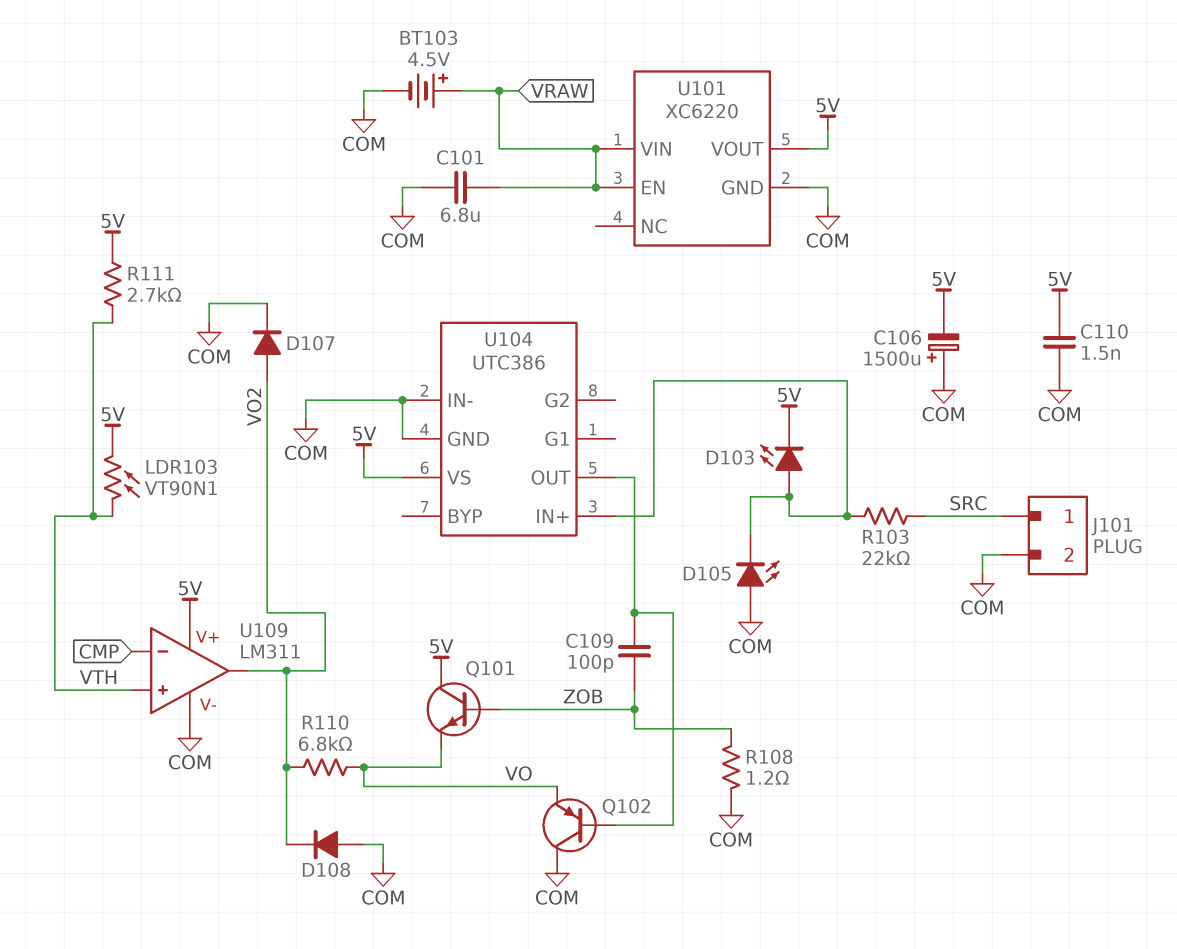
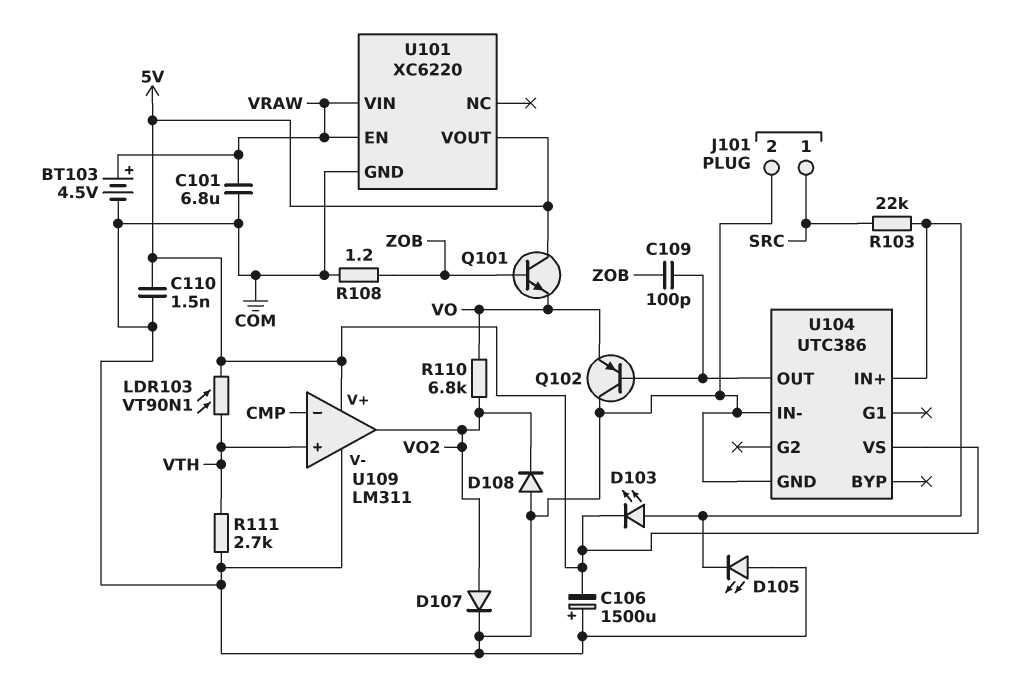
R111: 2.7k (5V, VTH) -> 2.7k (COM, VTH)

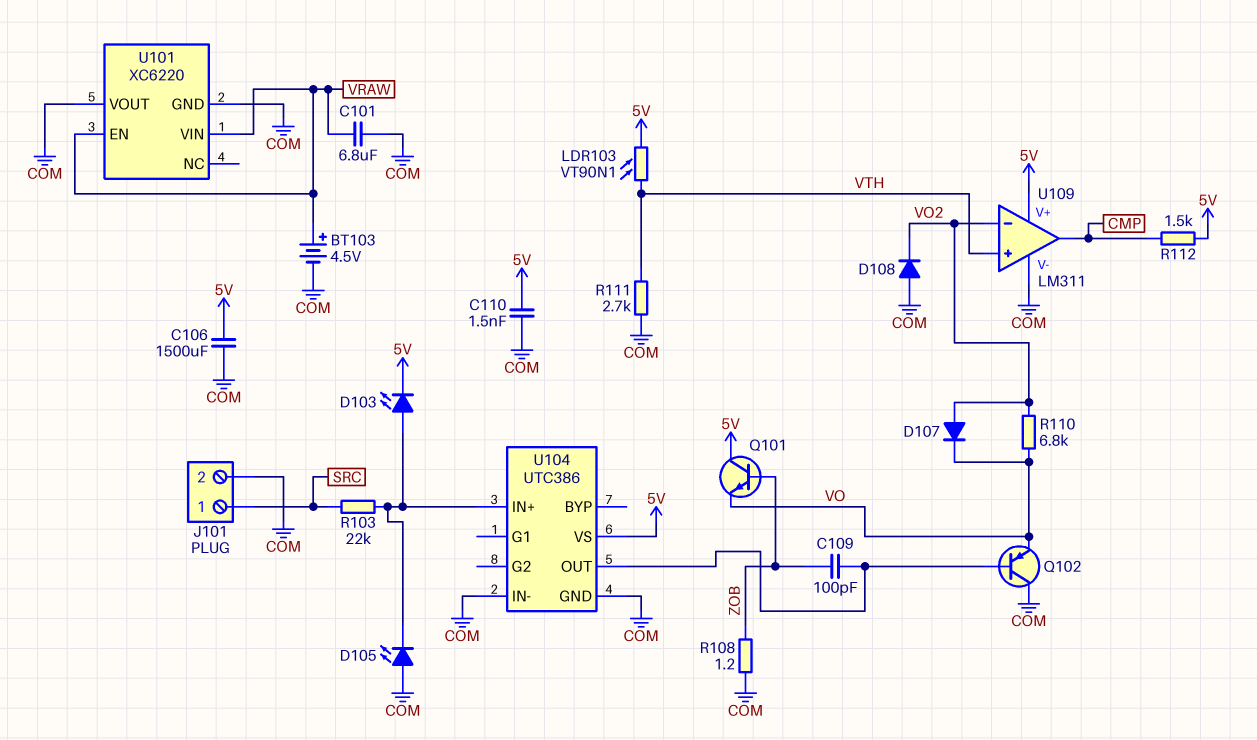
C106: 1500uF (plus COM, minus 5V) -> 1500uF (5V, COM)
D107: diode (A VO2, K COM) -> diode (A VO2, K VO)
R112: none -> 1.5k (5V, CMP)
U101 pin VOUT: 5V -> COM
U109 pin in-: CMP -> VO2
U109 pin out: VO2 -> CMP

